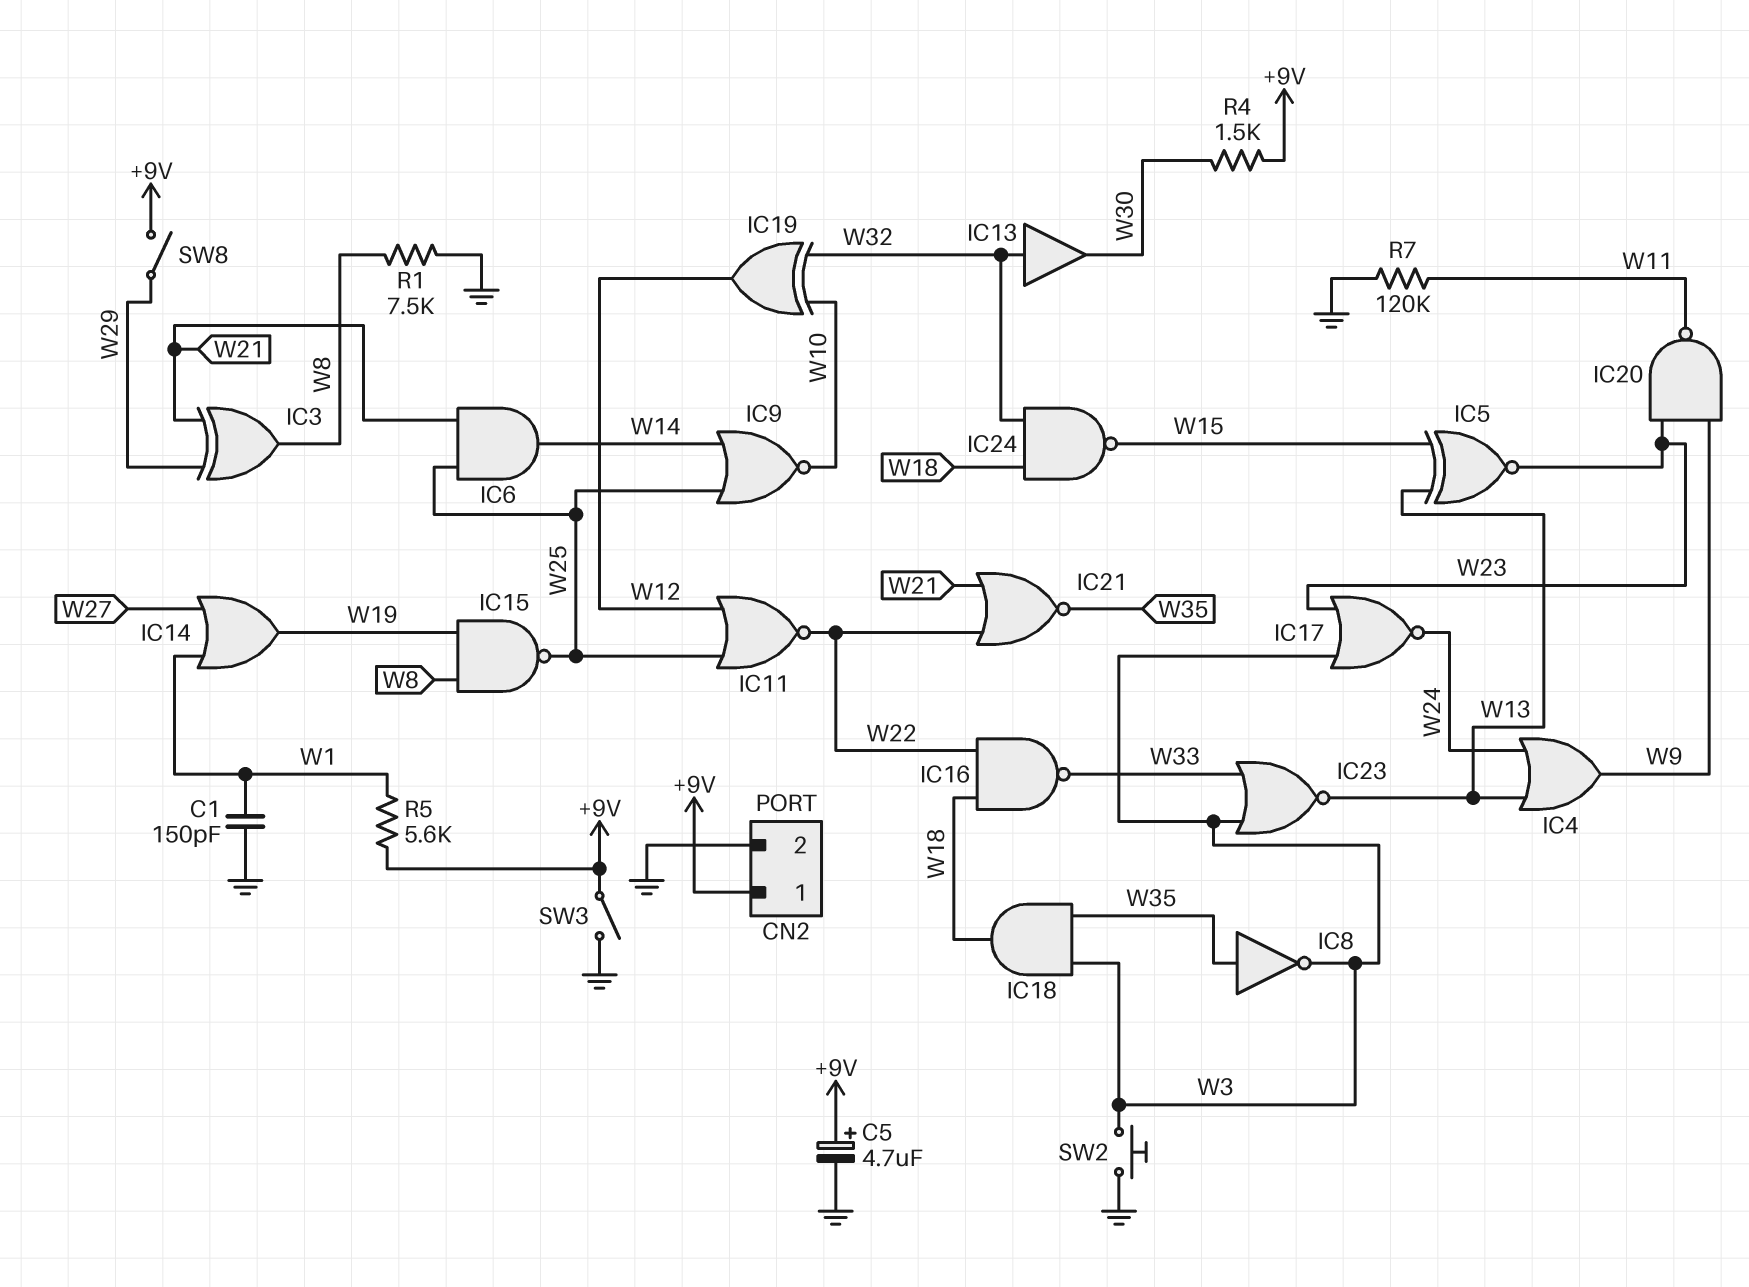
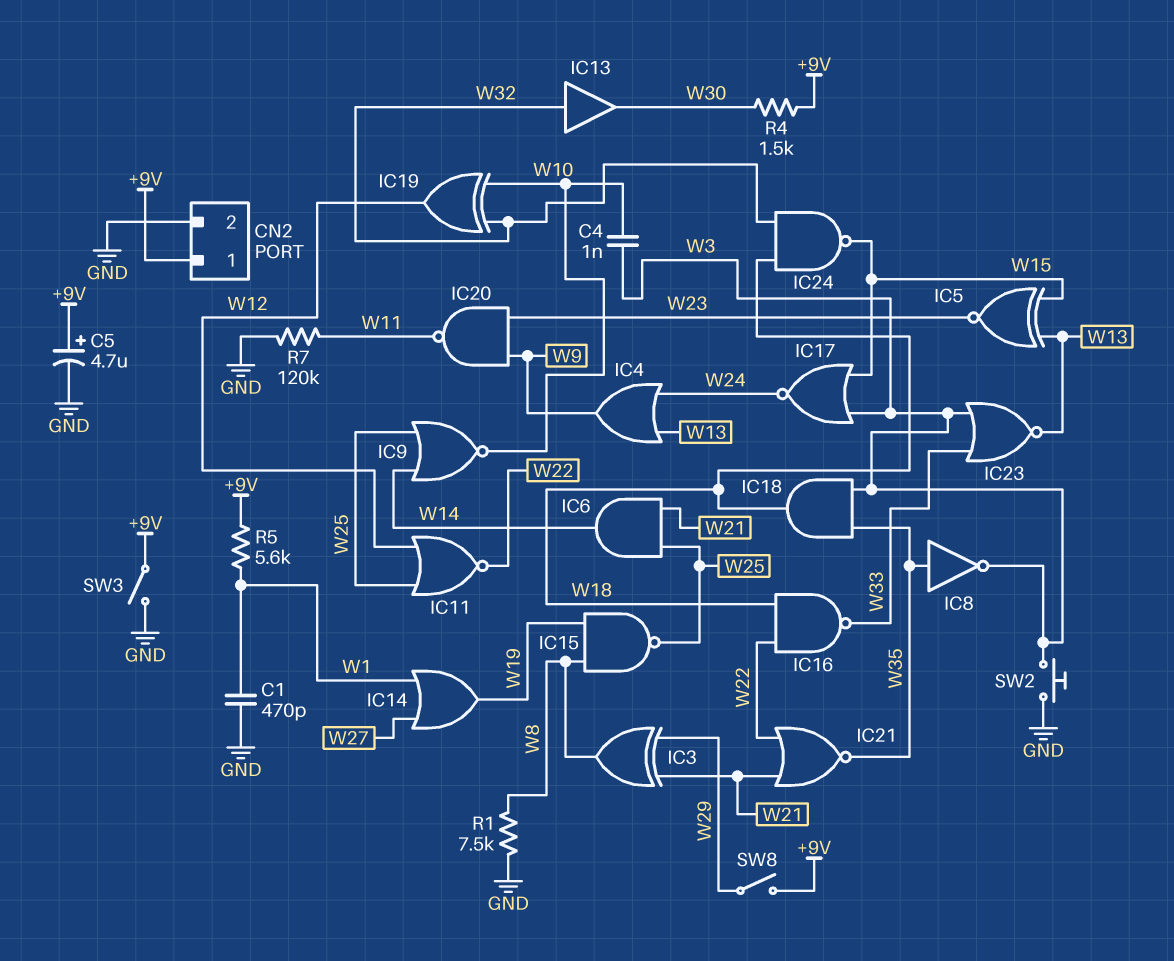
C1: 150pF (GND, W1) -> 470pF (GND, W1)
C4: none -> 1nF (W3, W10)
IC17: NOR (in W3, in W23, out W24) -> NOR (in W3, in W15, out W24)

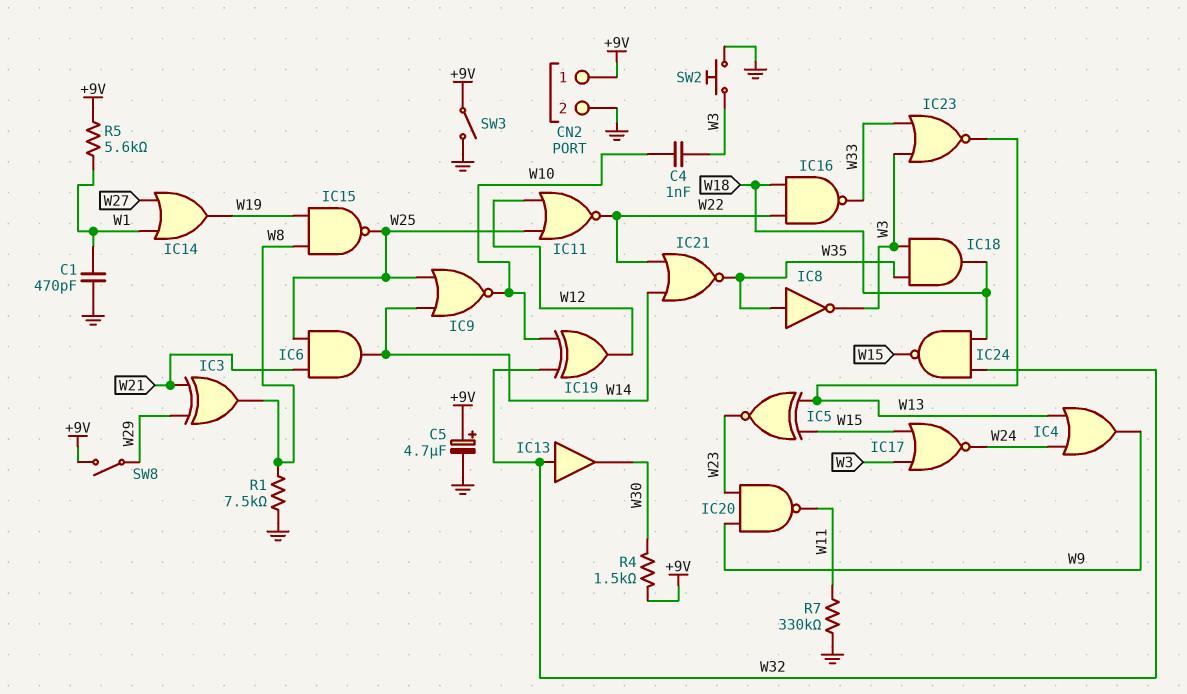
IC21: NOR (in W21, in W22, out W35) -> NOR (in W14, in W22, out W35)
R7: 120k (GND, W11) -> 330k (GND, W11)

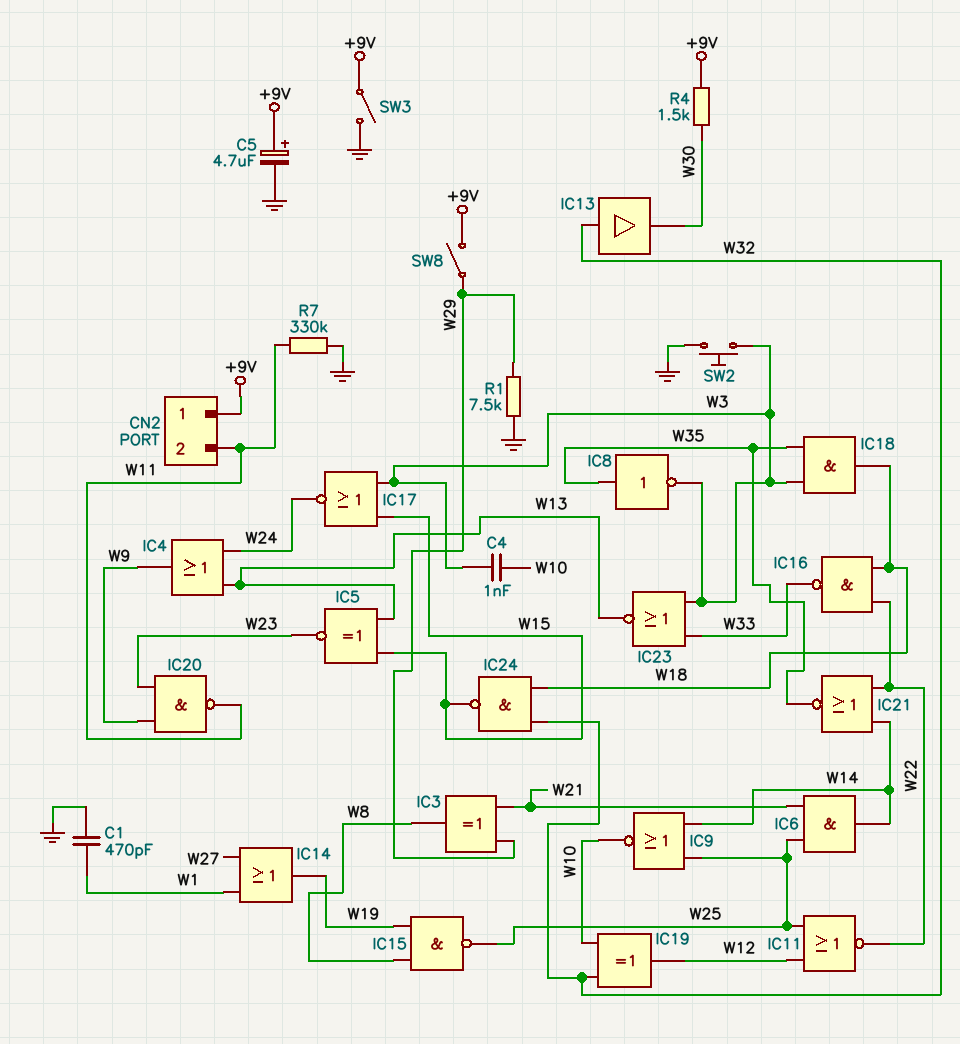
CN2 pin 2: GND -> W11
R1: 7.5k (GND, W8) -> 7.5k (GND, W29)
R5: 5.6k (+9V, W1) -> none

